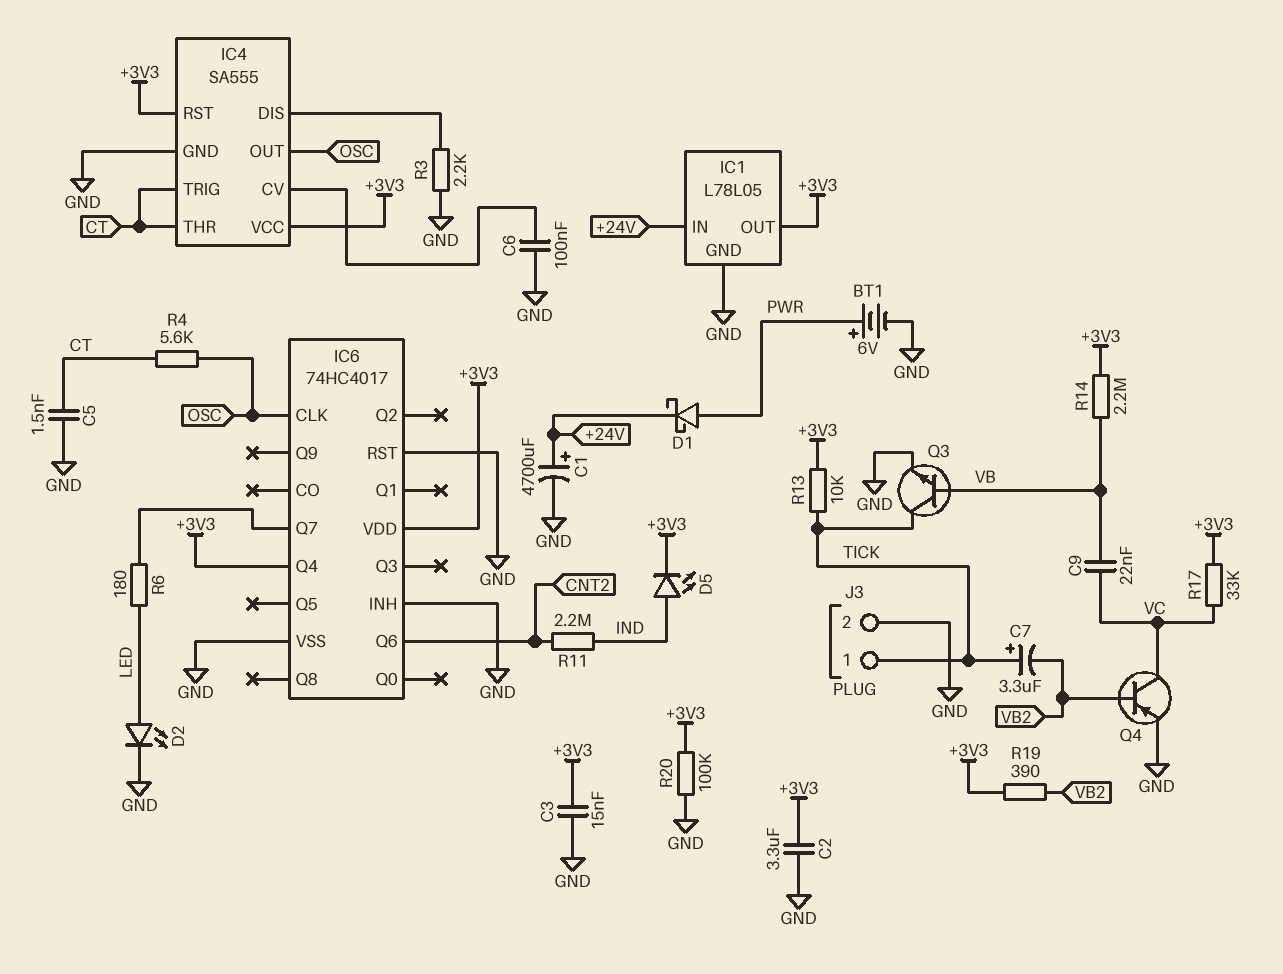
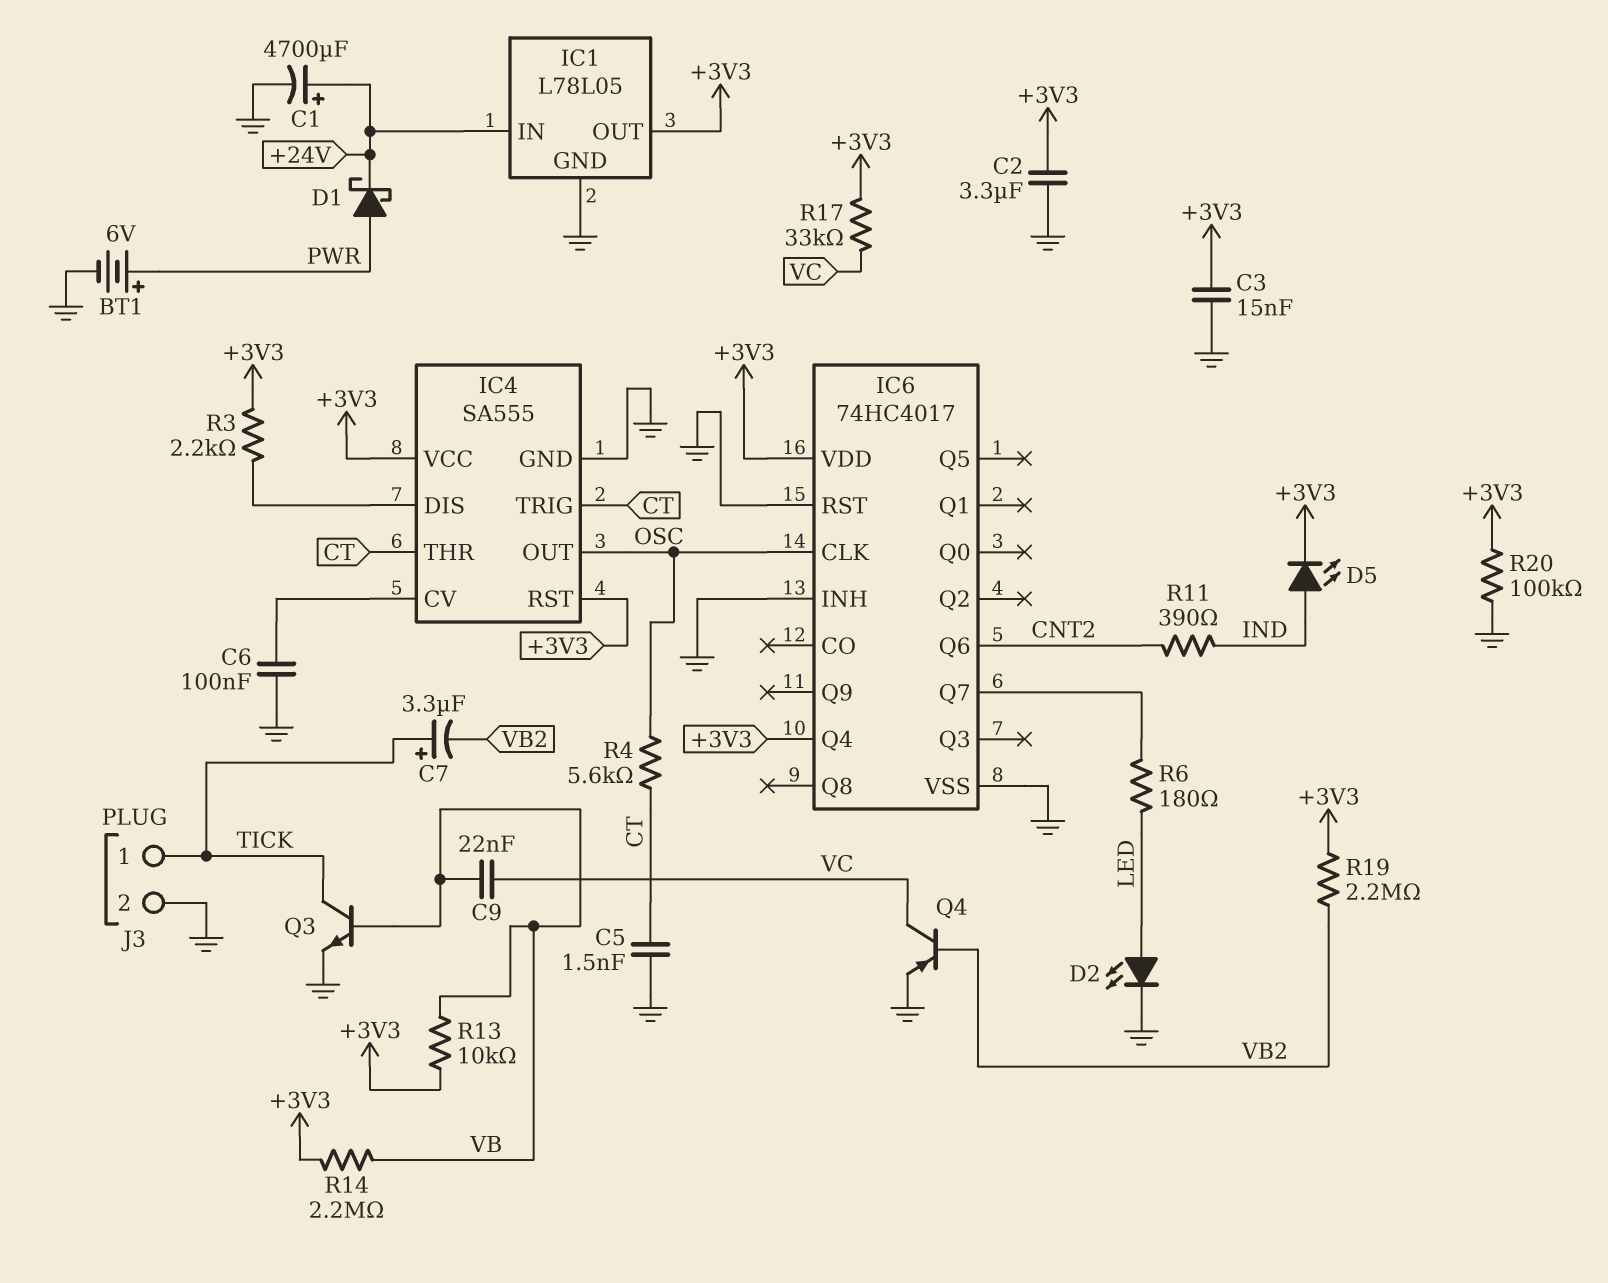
R3: 2.2k (GND, IC4/DIS) -> 2.2k (+3V3, IC4/DIS)
R11: 2.2M (CNT2, IND) -> 390 (CNT2, IND)
R13: 10k (+3V3, TICK) -> 10k (+3V3, VB)
R19: 390 (+3V3, VB2) -> 2.2M (+3V3, VB2)

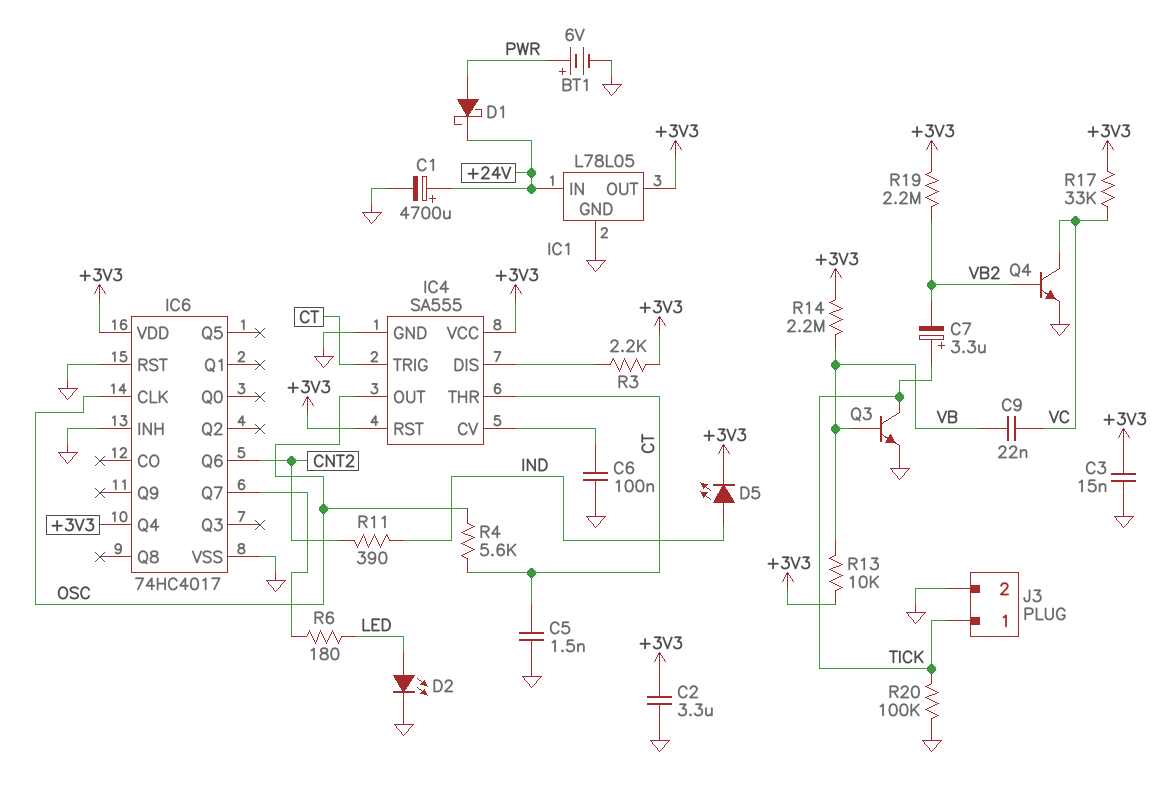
Q4: PNP (B VB2, C VC, E GND) -> NPN (B VB2, C VC, E GND)
R20: 100k (+3V3, GND) -> 100k (GND, TICK)

